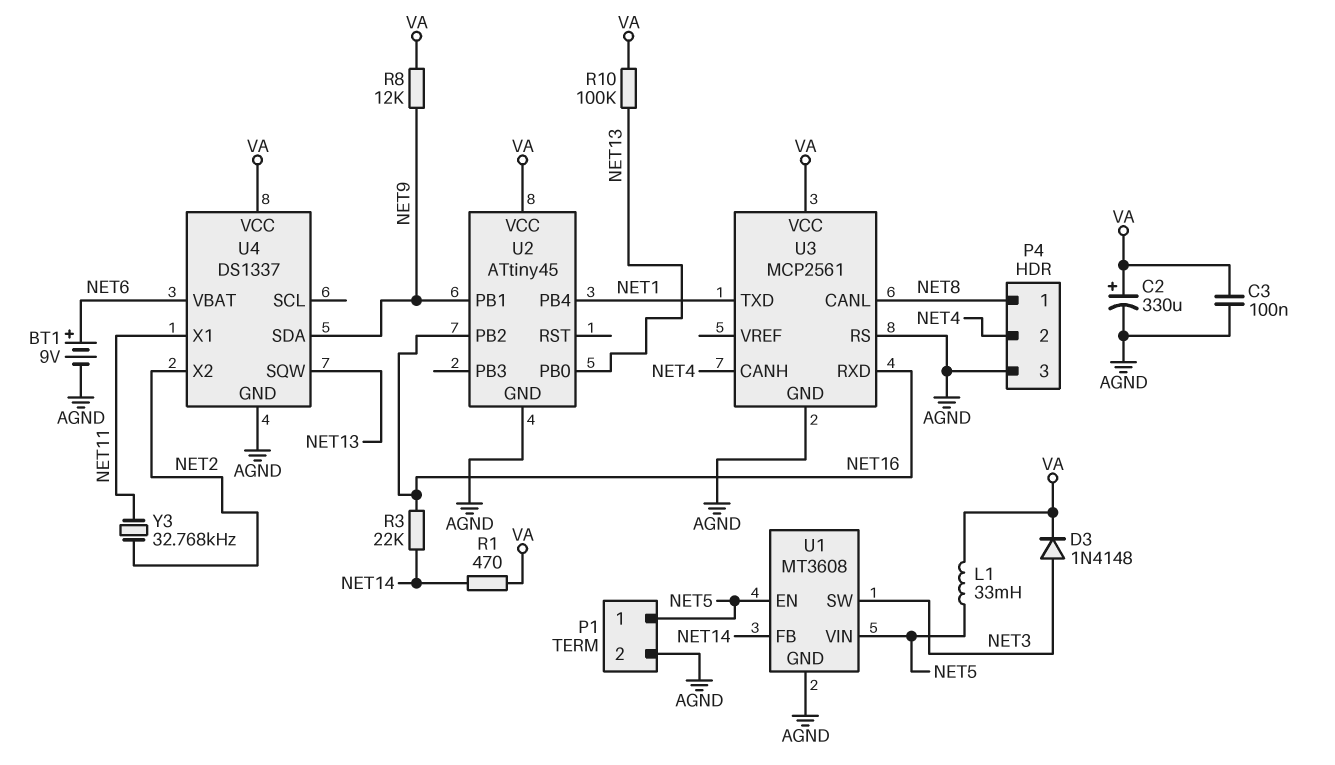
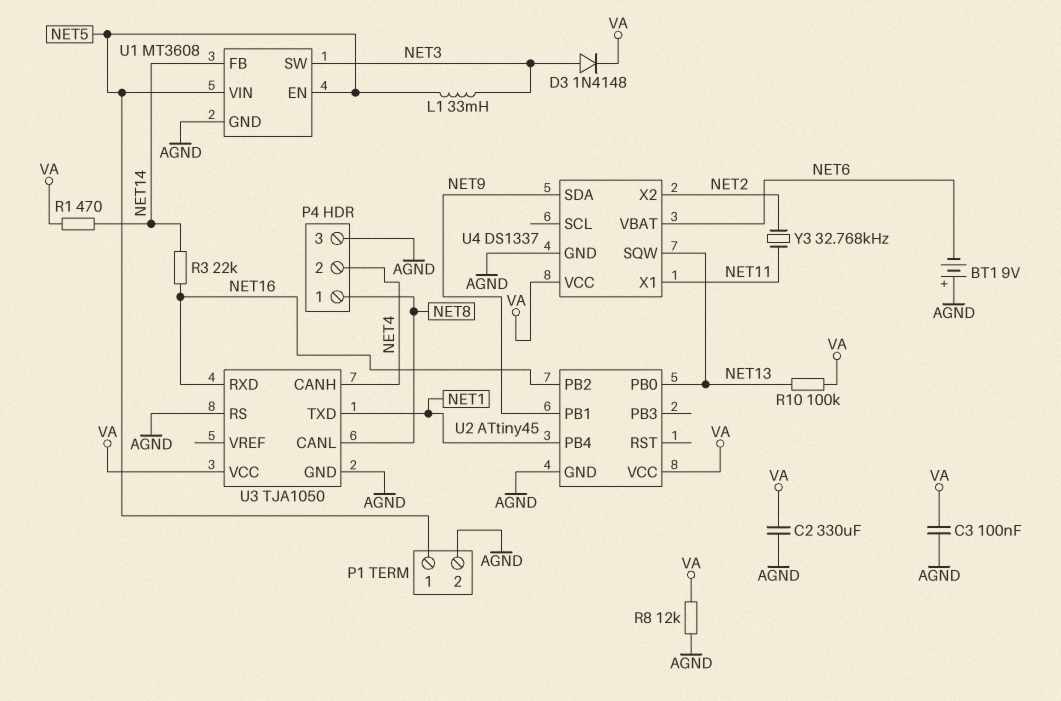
BT1: 9V (plus NET6, minus AGND) -> 9V (plus AGND, minus NET6)
C2: 330uF (plus VA, minus AGND) -> 330uF (AGND, VA)
L1: 33mH (NET5, VA) -> 33mH (NET3, NET5)
R8: 12k (NET9, VA) -> 12k (AGND, VA)
U3: MCP2561 -> TJA1050

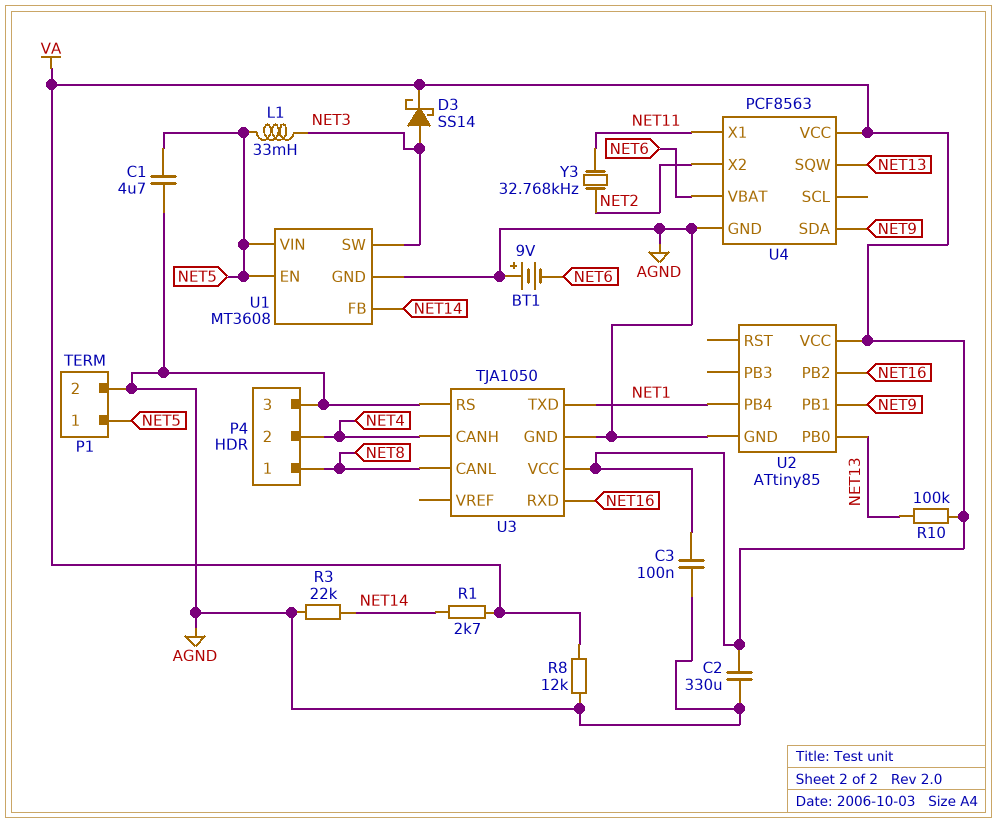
C1: none -> 4.7uF (AGND, NET5)
D3: diode 1N4148 (A NET3, K VA) -> schottky SS14 (A NET3, K VA)
R1: 470 (NET14, VA) -> 2.7k (NET14, VA)
R3: 22k (NET14, NET16) -> 22k (AGND, NET14)
U2: ATtiny45 -> ATtiny85
U4: DS1337 -> PCF8563

